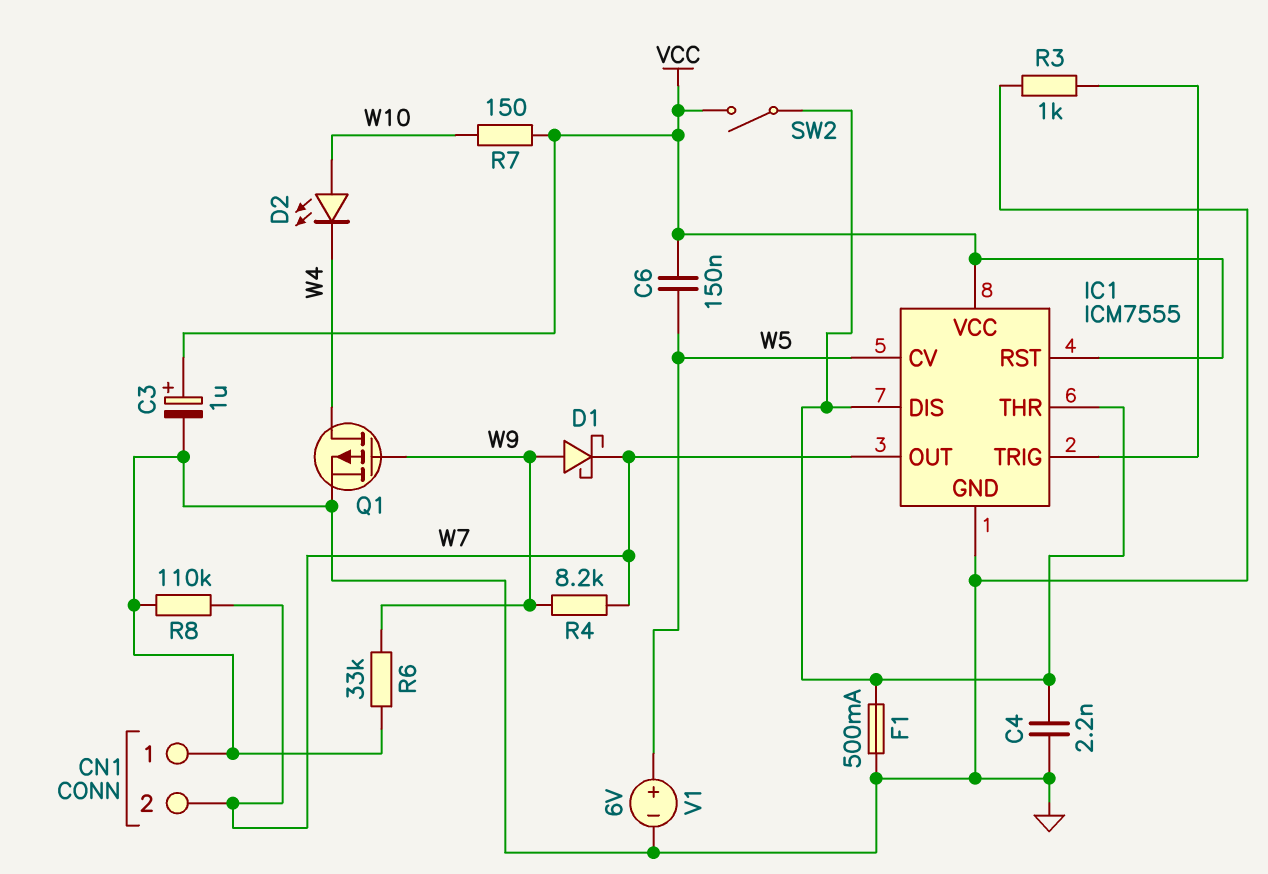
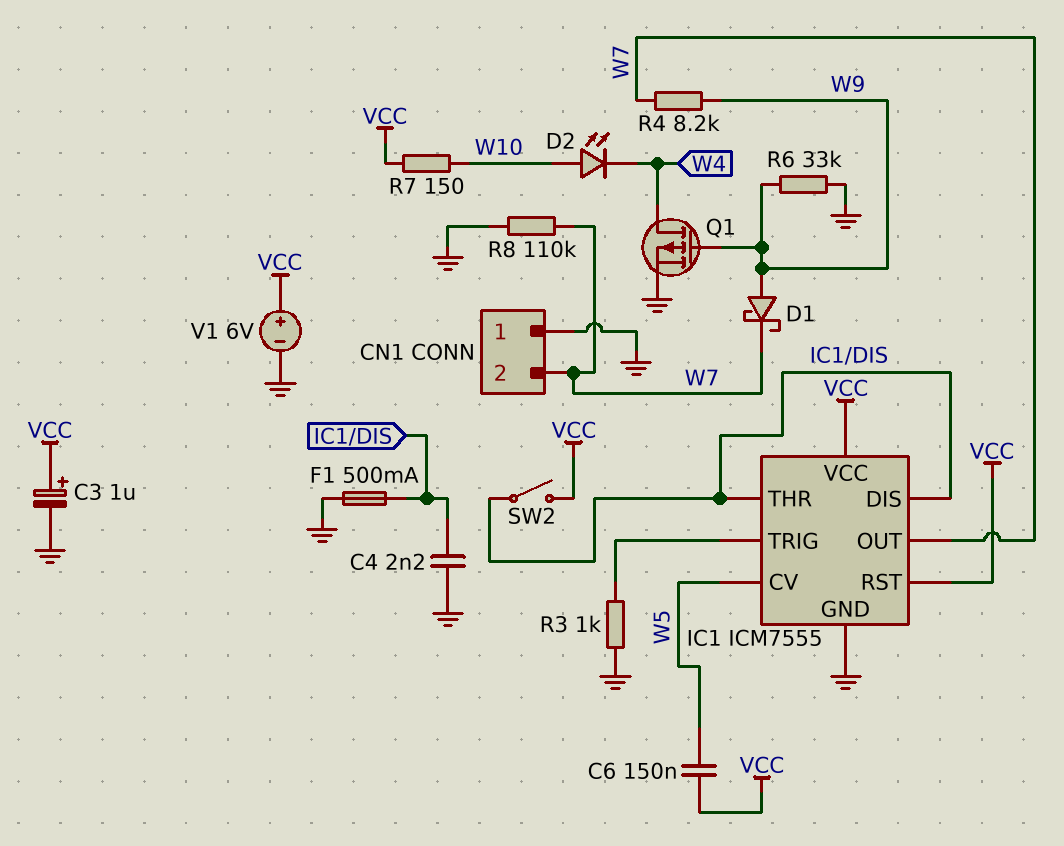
V1: 6V (plus W5, minus GND) -> 6V (plus VCC, minus GND)

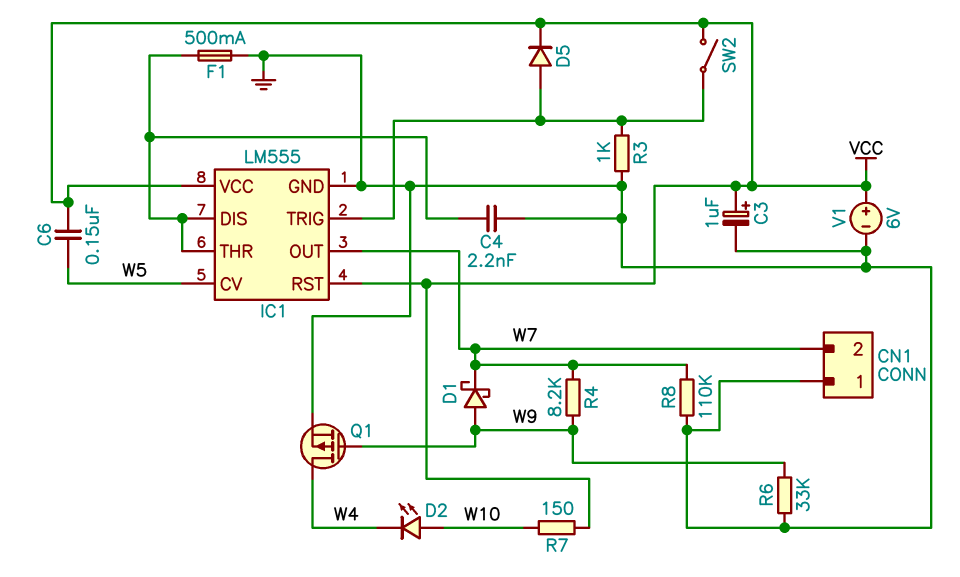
D5: none -> diode (A IC1/TRIG, K VCC)
IC1: ICM7555 -> LM555
SW2: switch (IC1/DIS, VCC) -> switch (IC1/TRIG, VCC)

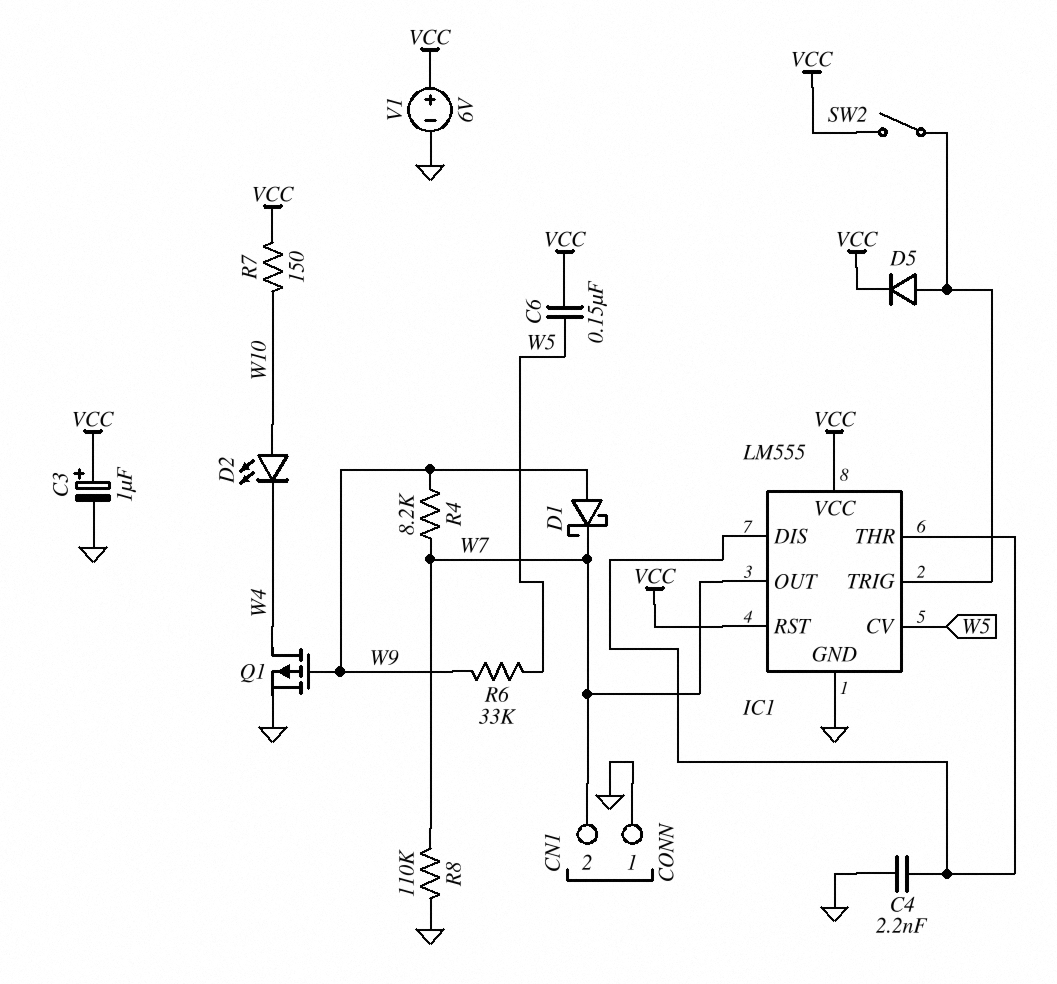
F1: 500mA (GND, IC1/DIS) -> none
R3: 1k (GND, IC1/TRIG) -> none
R6: 33k (GND, W9) -> 33k (W5, W9)

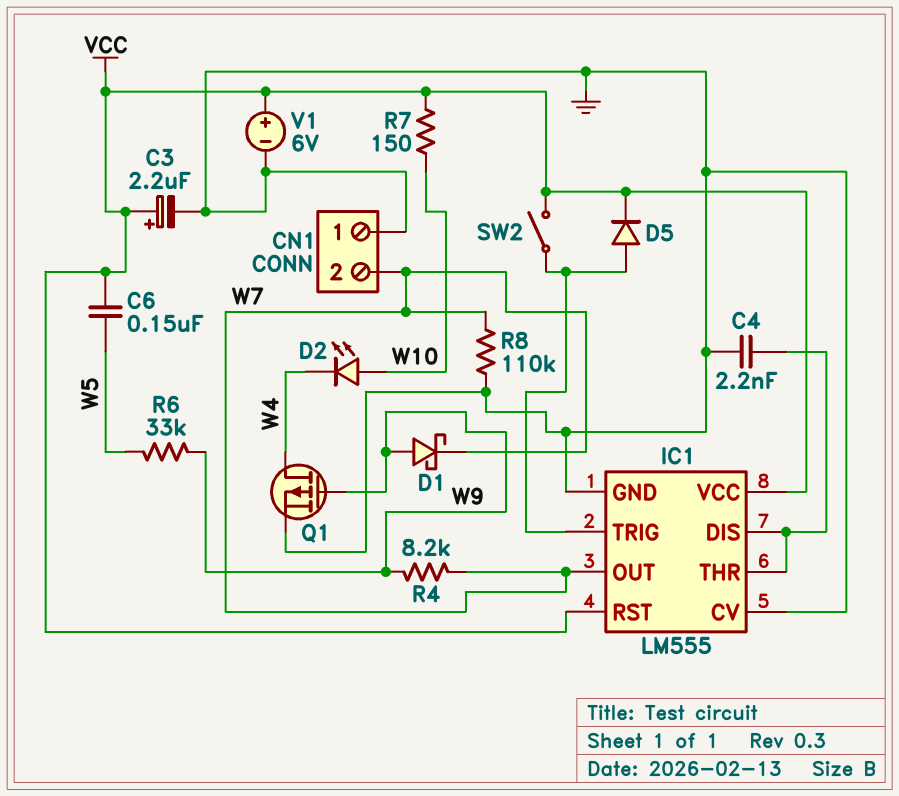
C3: 1uF (plus VCC, minus GND) -> 2.2uF (plus VCC, minus GND)
IC1 pin CV: W5 -> GND

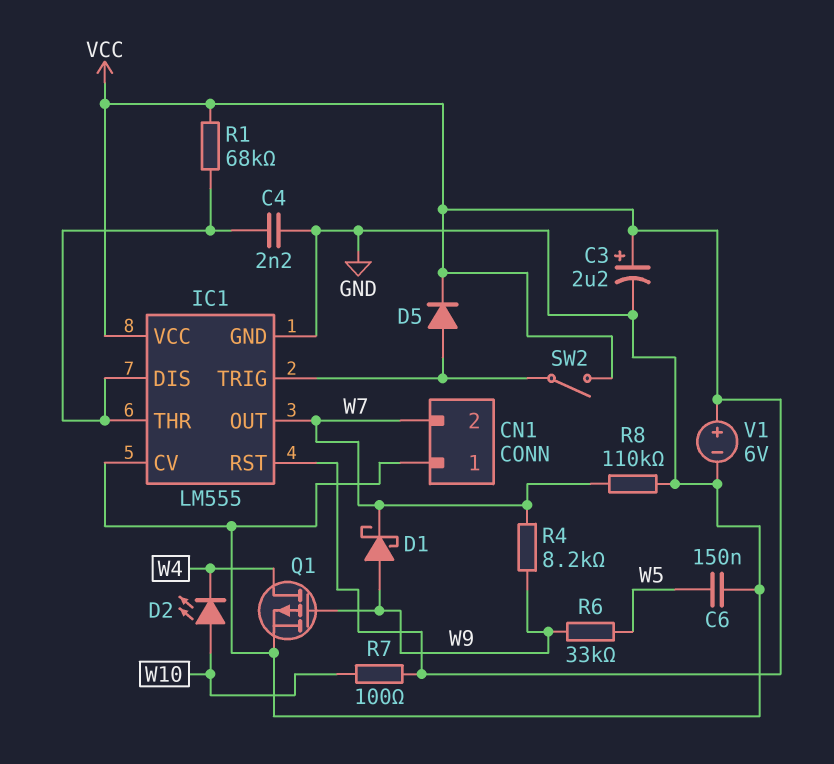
C6: 150nF (VCC, W5) -> 150nF (GND, W5)
R1: none -> 68k (IC1/DIS, VCC)
R7: 150 (VCC, W10) -> 100 (VCC, W10)

